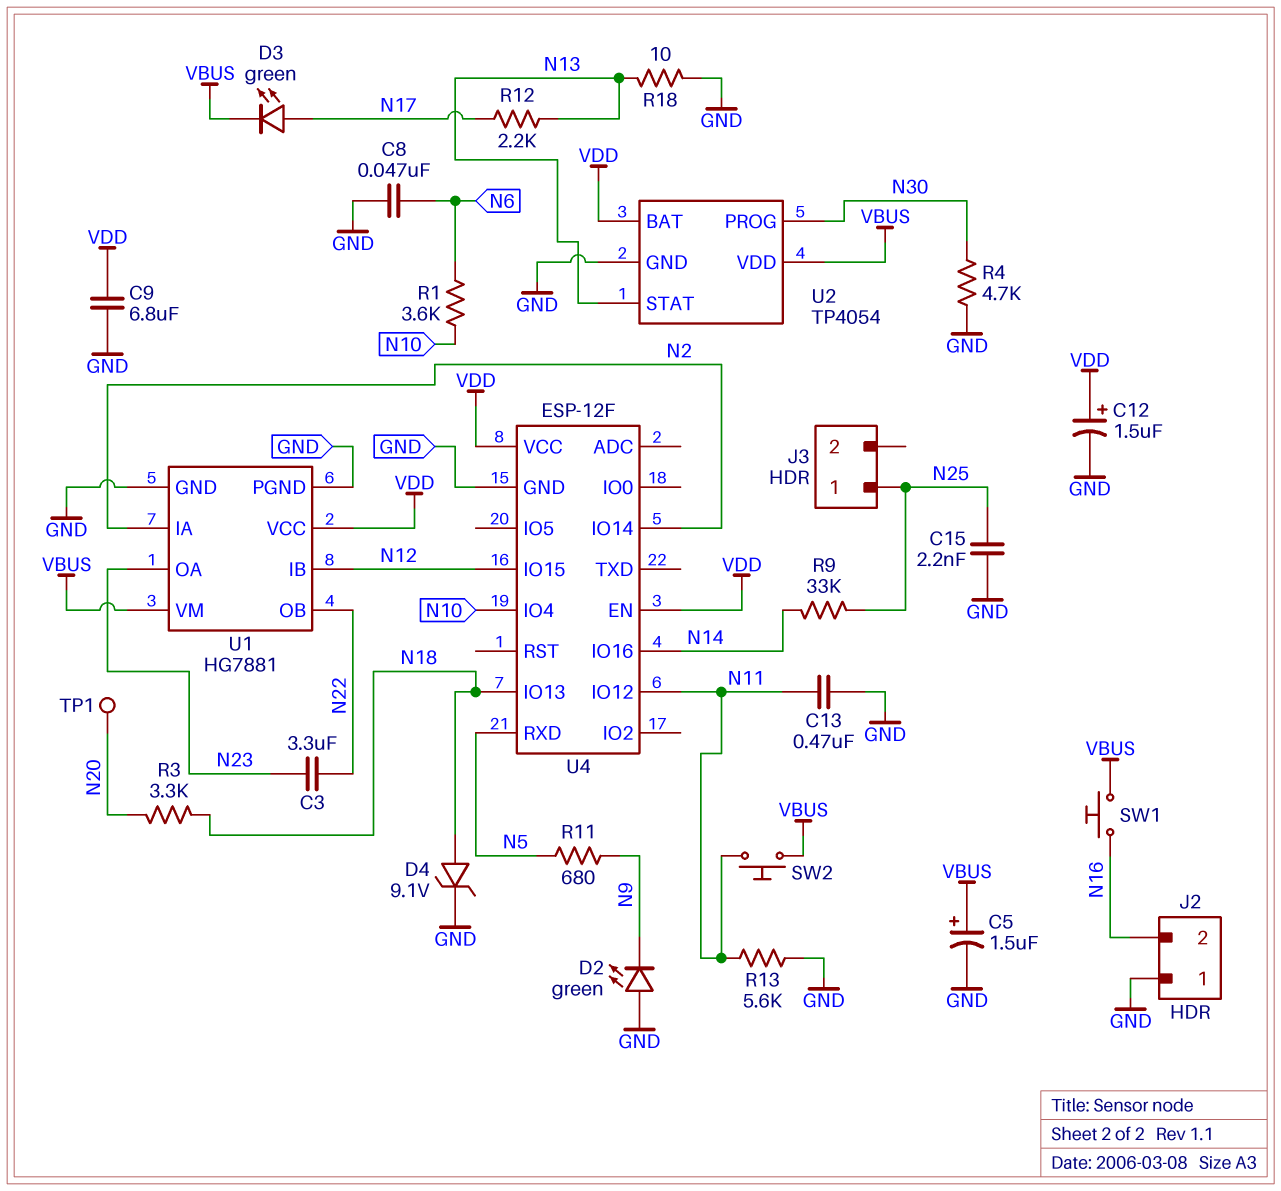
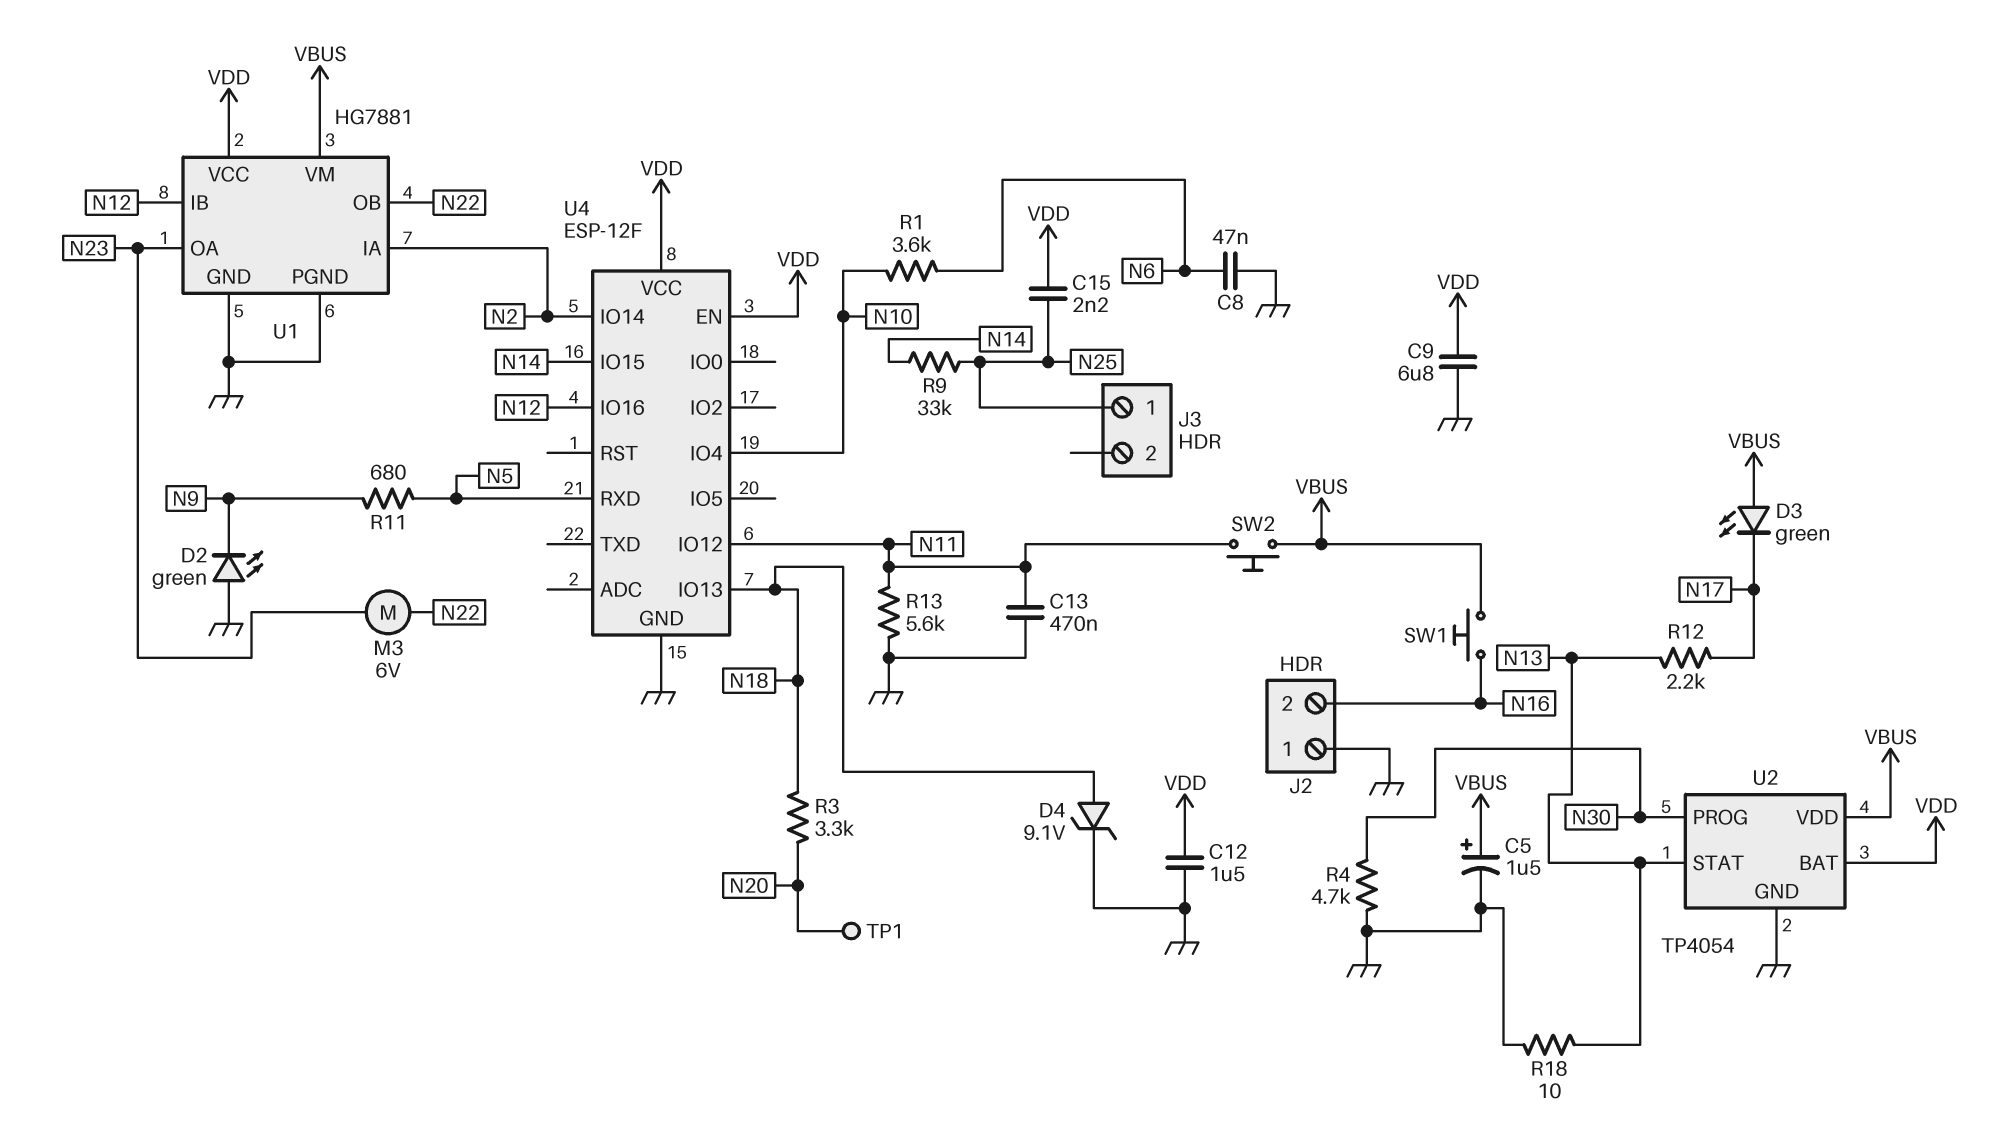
C3: 3.3uF (N22, N23) -> none
C12: 1.5uF (plus VDD, minus GND) -> 1.5uF (GND, VDD)
C15: 2.2nF (GND, N25) -> 2.2nF (N25, VDD)
D3: LED green (A N17, K VBUS) -> LED green (A VBUS, K N17)
M3: none -> motor 6V (N22, N23)
U4 pin IO15: N12 -> N14
U4 pin IO16: N14 -> N12

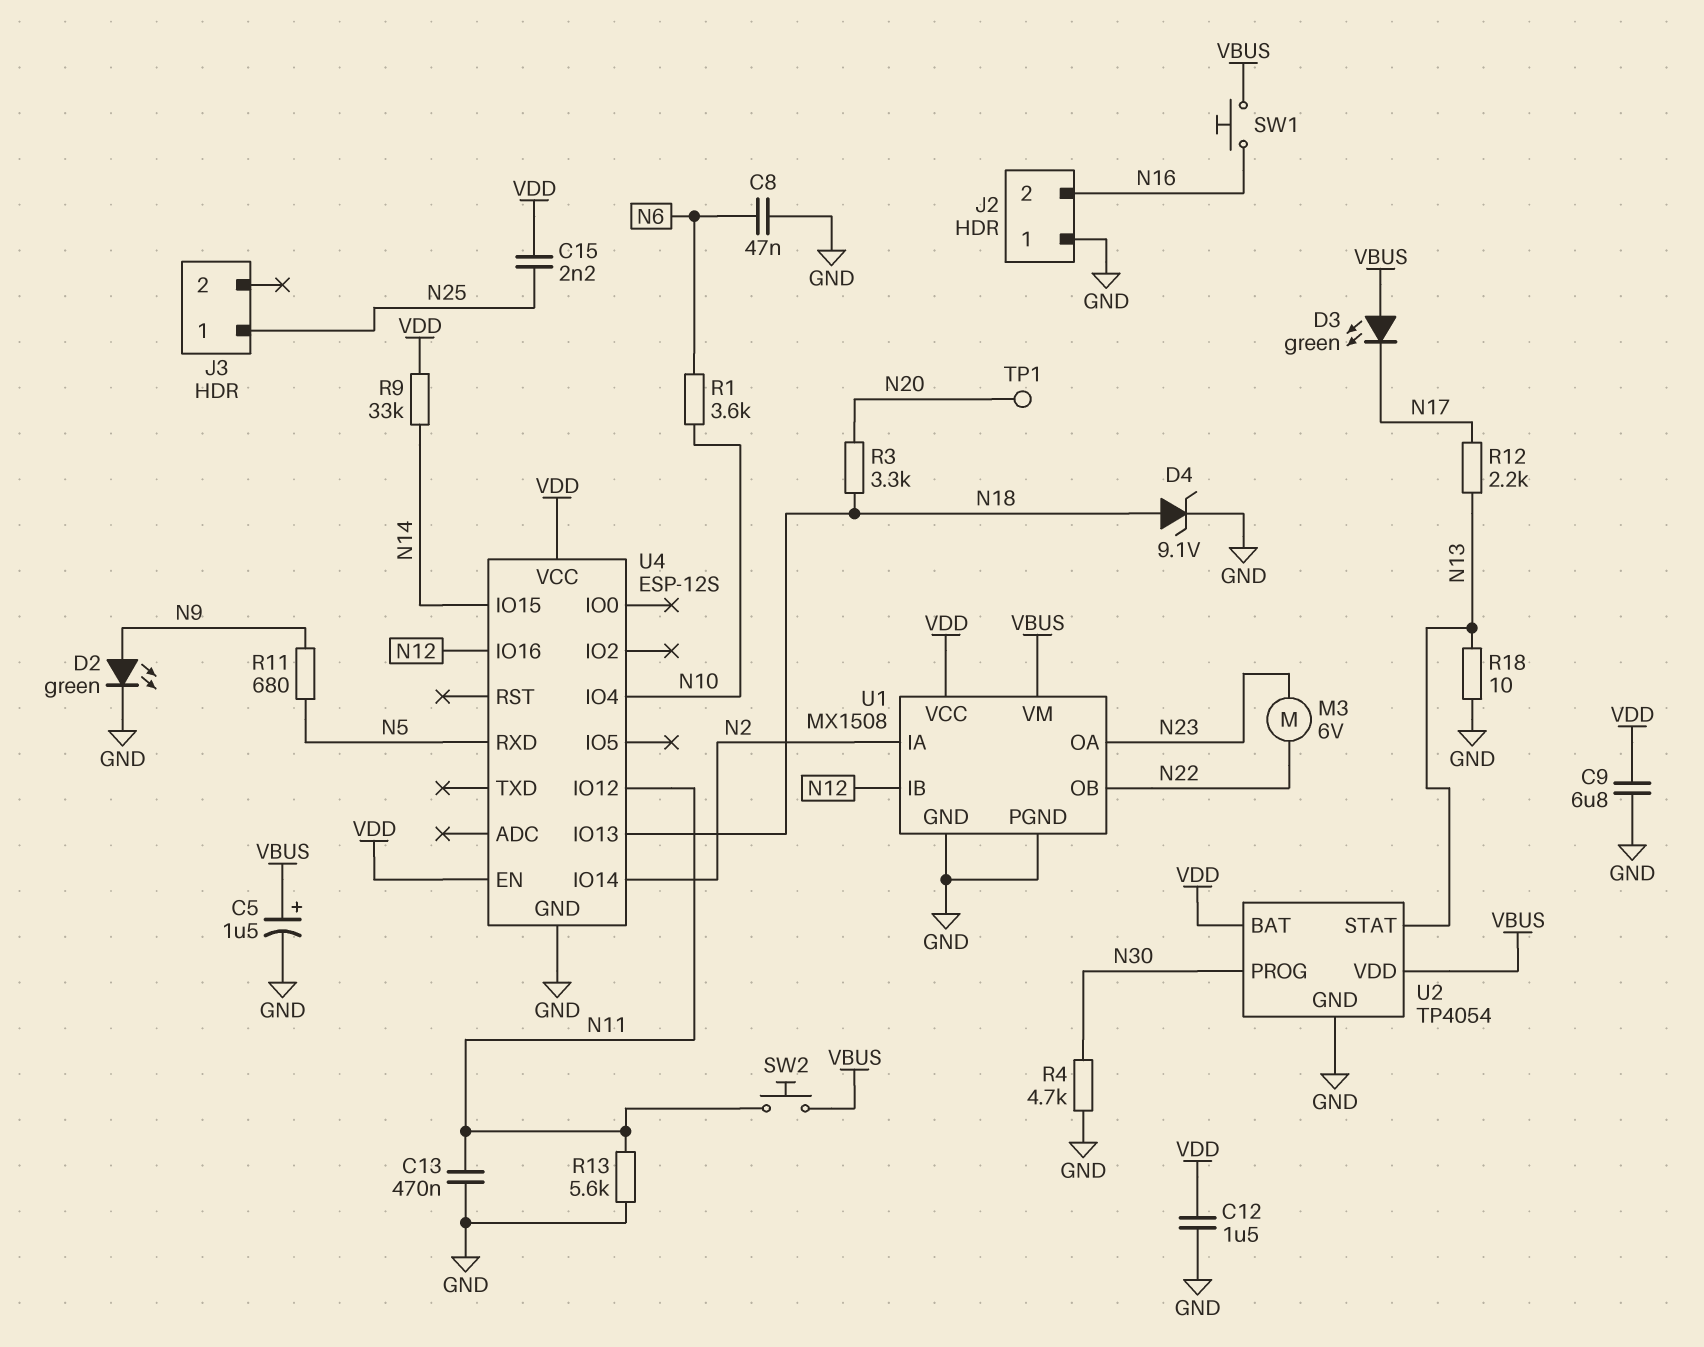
D2: LED green (A GND, K N9) -> LED green (A N9, K GND)
R9: 33k (N14, N25) -> 33k (N14, VDD)
U1: HG7881 -> MX1508
U4: ESP-12F -> ESP-12S

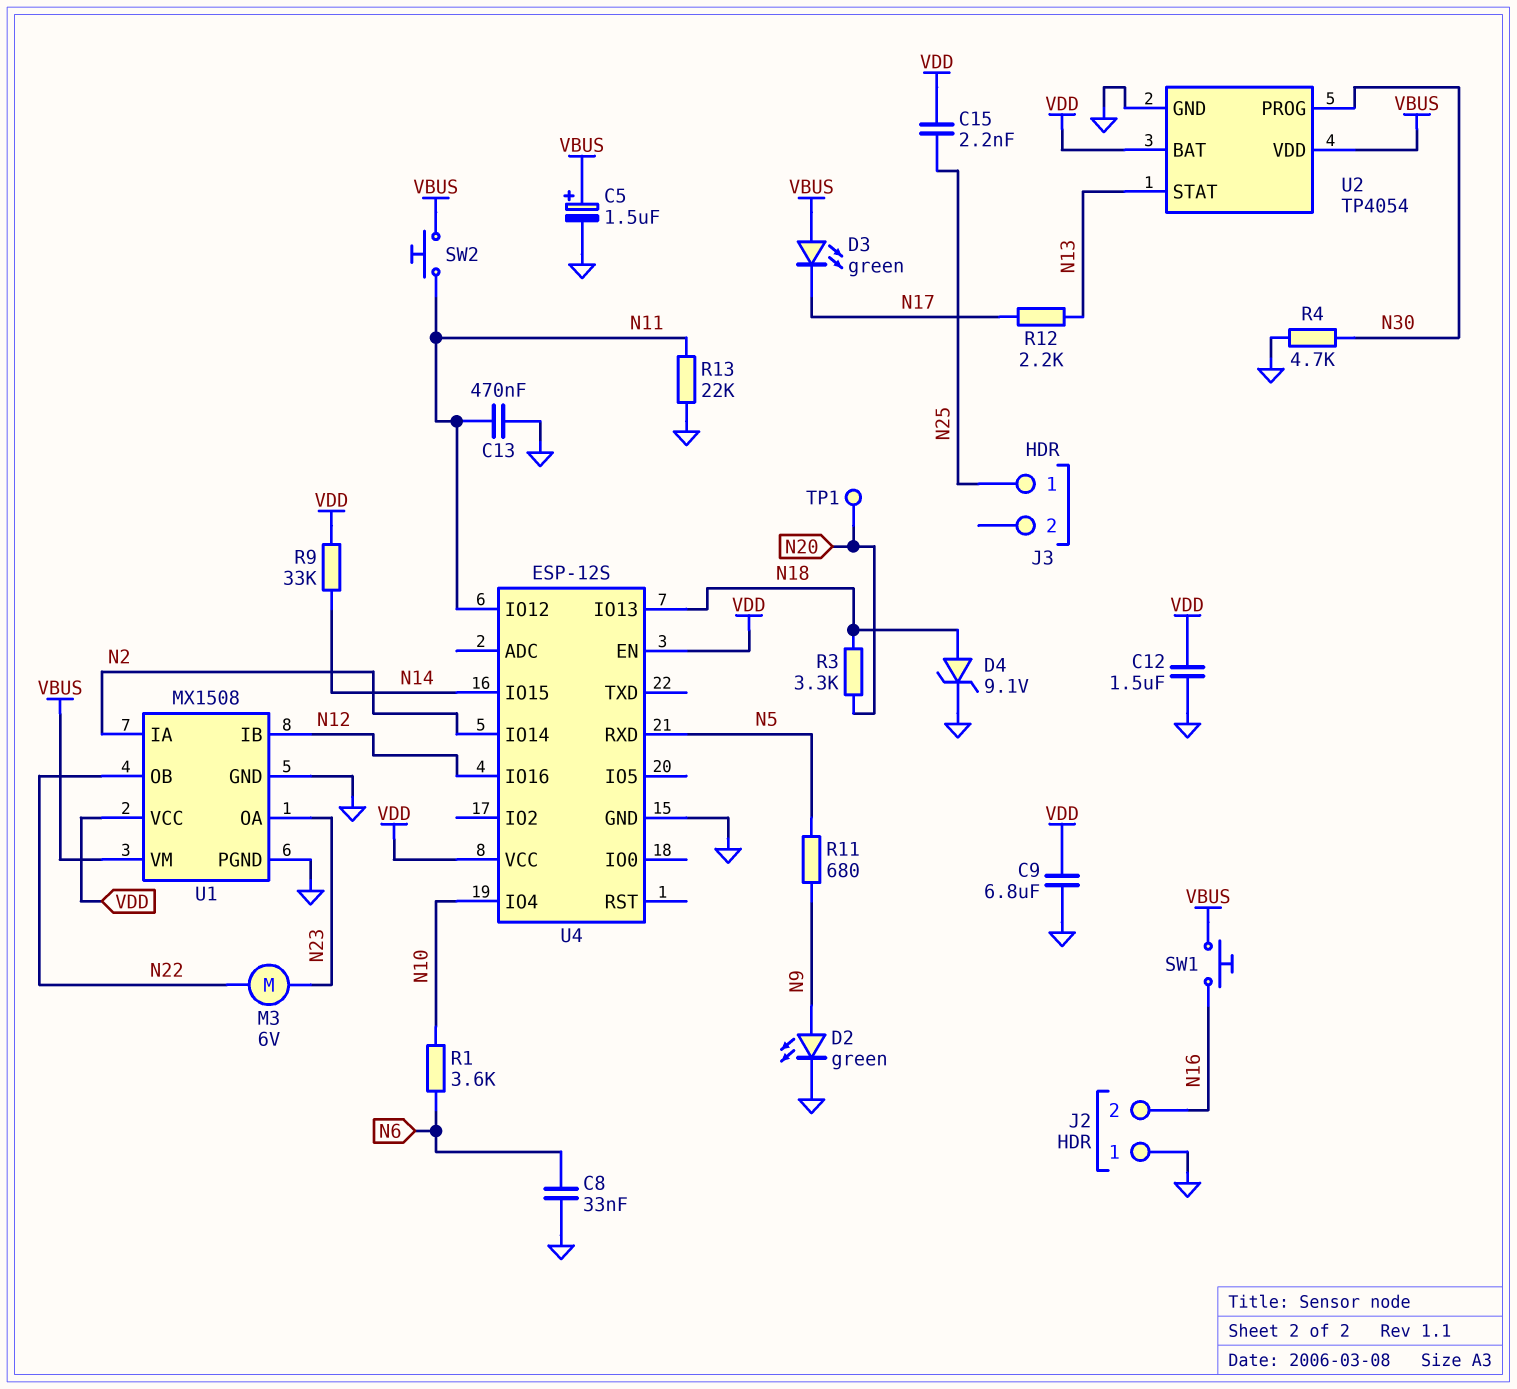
C8: 47nF (GND, N6) -> 33nF (GND, N6)
R13: 5.6k (GND, N11) -> 22k (GND, N11)
R18: 10 (GND, N13) -> none

